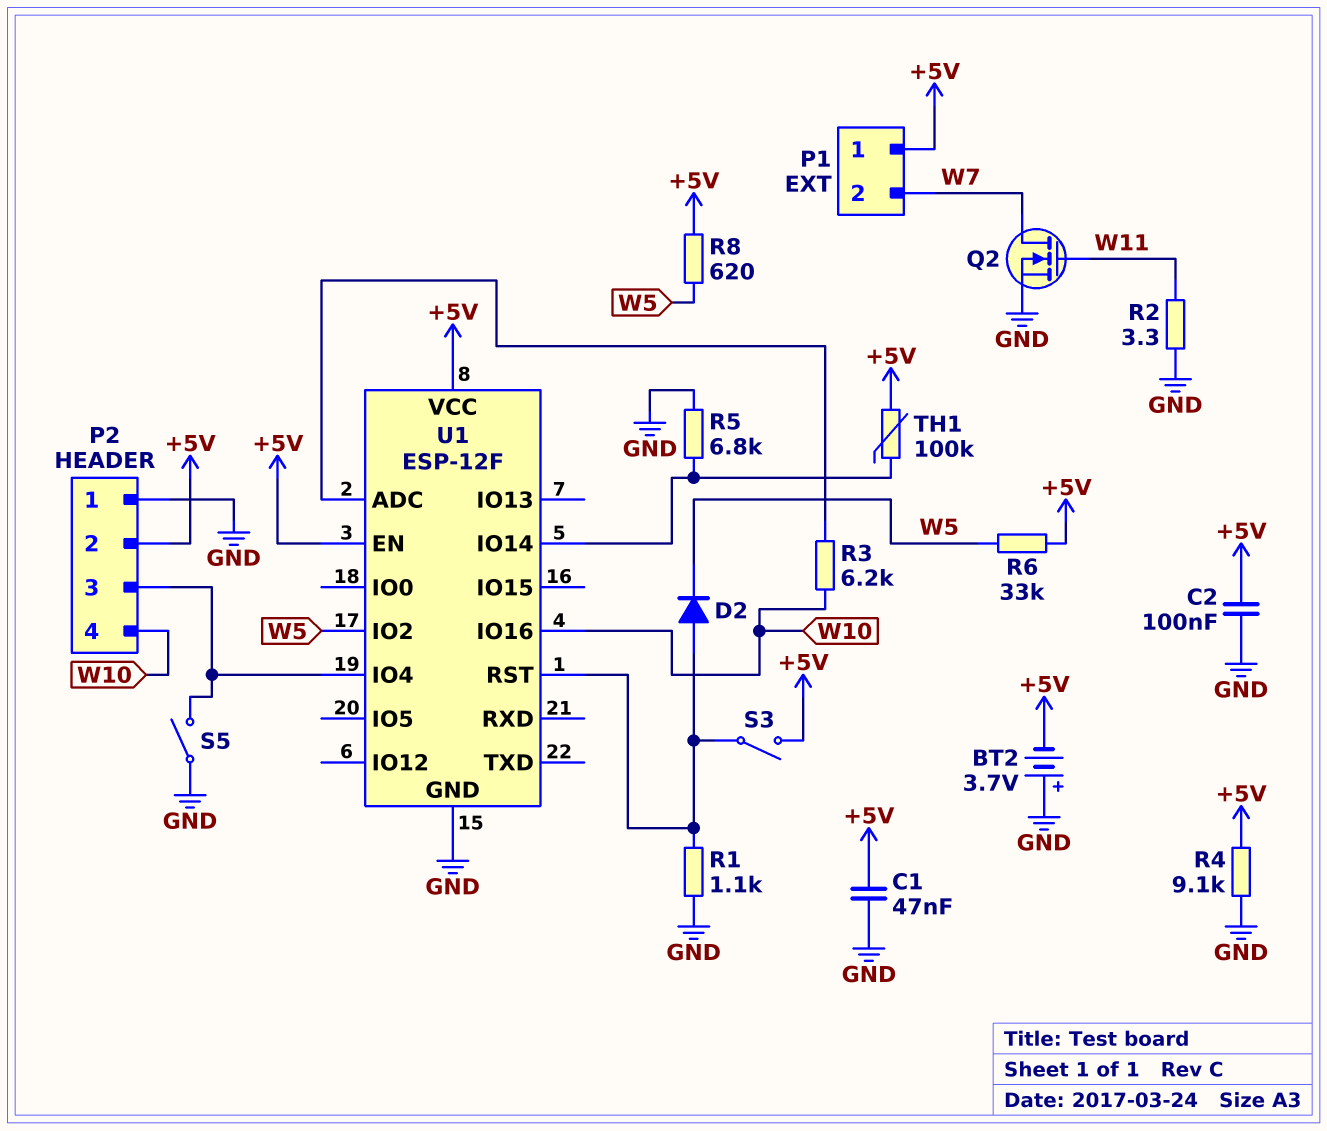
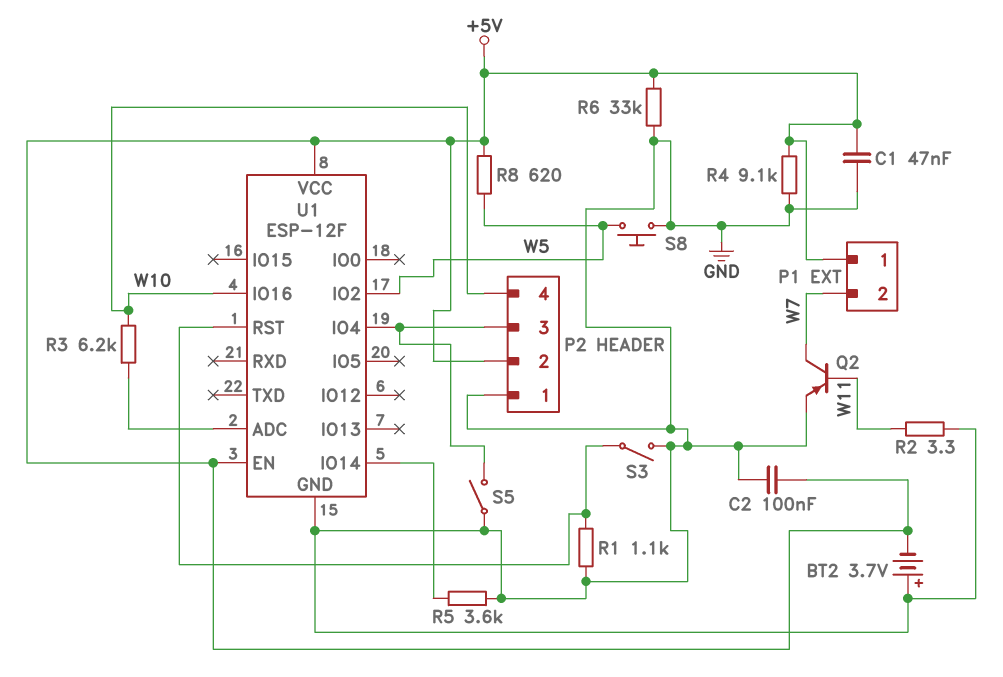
D2: diode (A U1/RST, K W5) -> none
Q2: NMOS (G W11, D W7, S GND) -> PNP (B W11, C W7, E GND)
R5: 6.8k (GND, U1/IO14) -> 3.6k (GND, U1/IO14)
R6: 33k (+5V, W5) -> 33k (+5V, GND)
S3: switch (+5V, U1/RST) -> switch (GND, U1/RST)
S8: none -> button (GND, W5)
TH1: 100k (+5V, U1/IO14) -> none

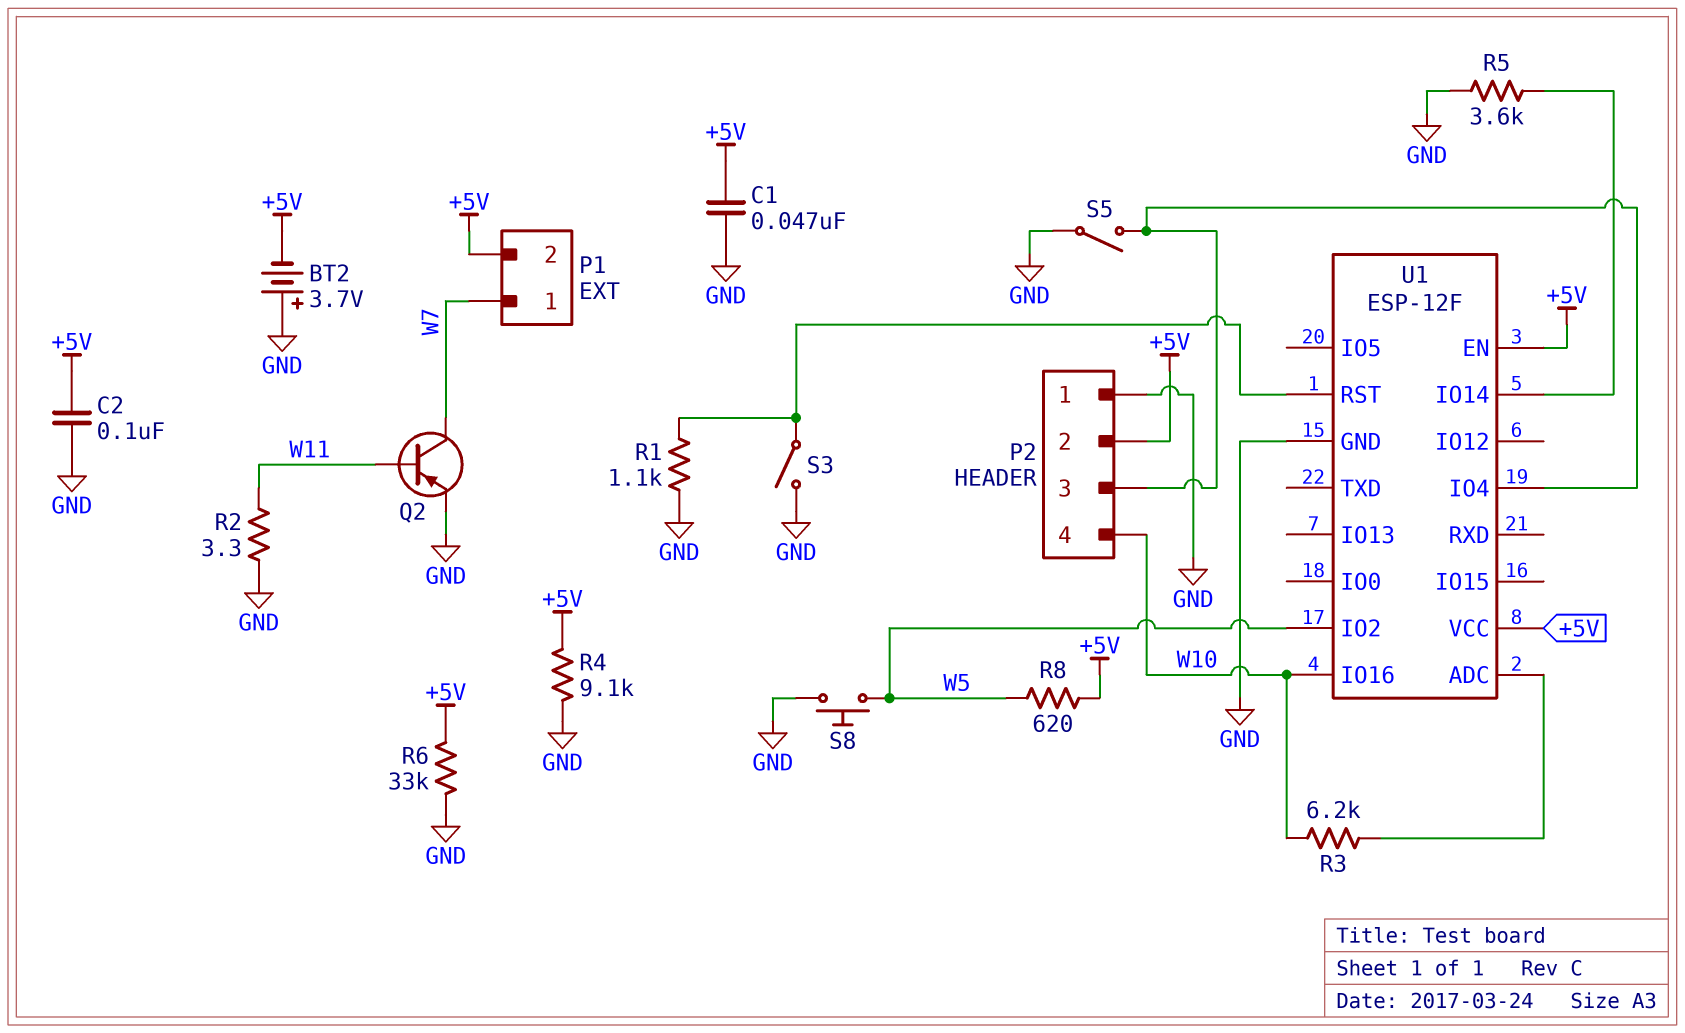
P1 pin 1: +5V -> W7
P1 pin 2: W7 -> +5V

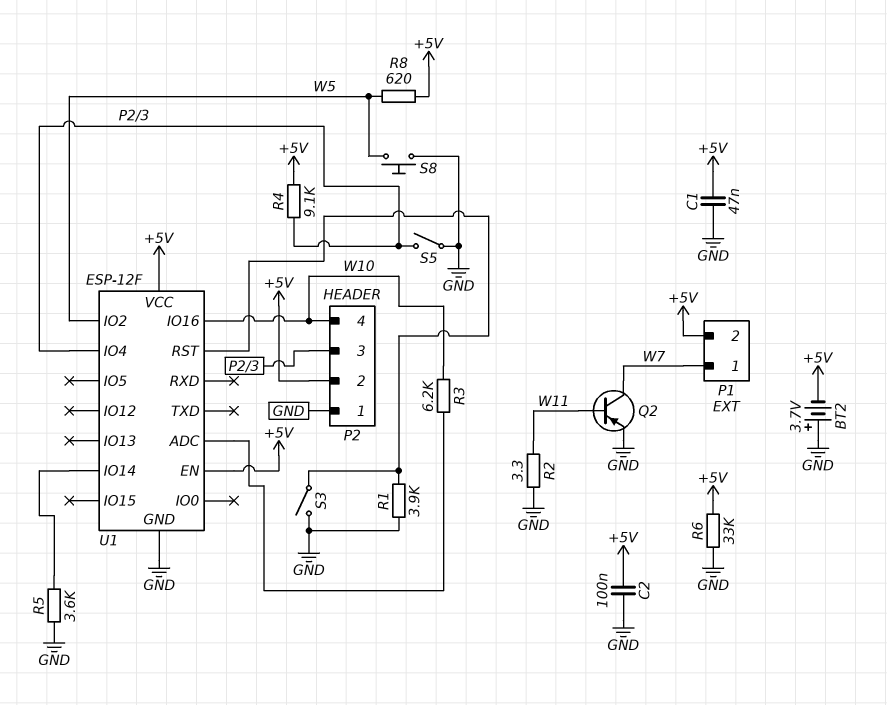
R1: 1.1k (GND, U1/RST) -> 3.9k (GND, U1/RST)
R4: 9.1k (+5V, GND) -> 9.1k (+5V, P2/3)

